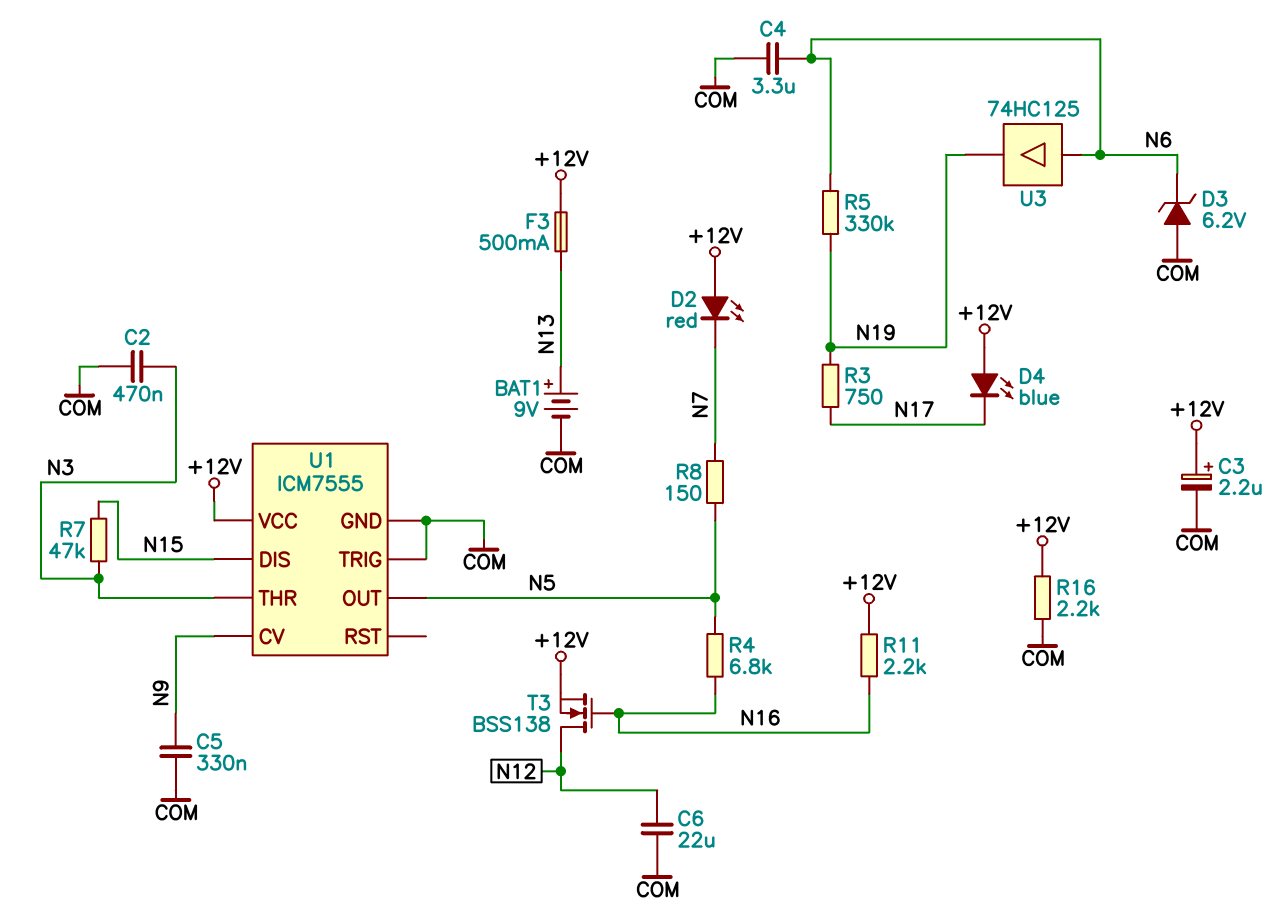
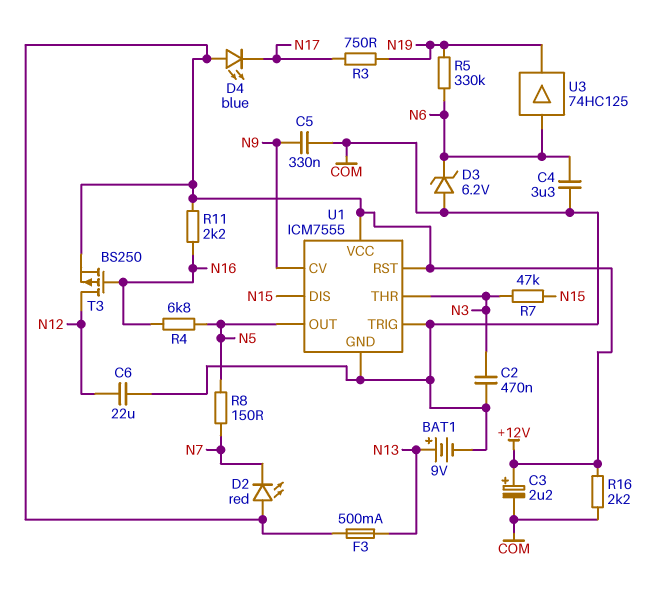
T3: NMOS BSS138 (G N16, D N12, S +12V) -> PMOS BS250 (G N16, D N12, S +12V)
U1 pin RST: none -> +12V

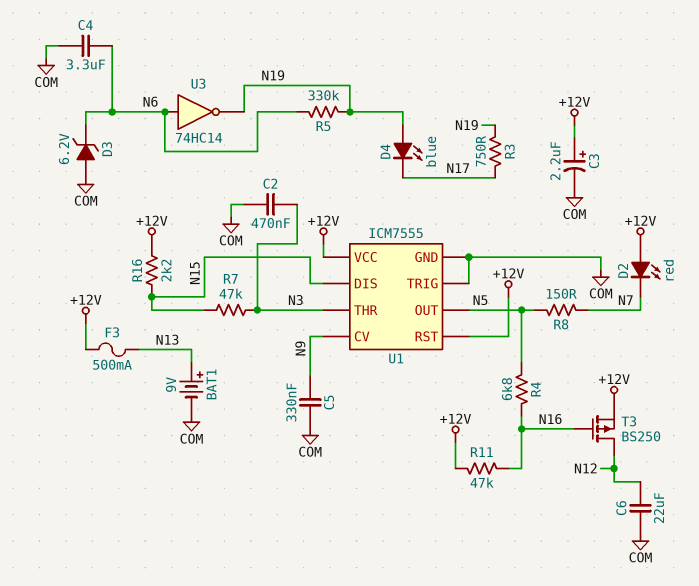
D4: LED blue (A +12V, K N17) -> LED blue (A N19, K N17)
R11: 2.2k (+12V, N16) -> 47k (+12V, N16)
R16: 2.2k (+12V, COM) -> 2.2k (+12V, N15)
U3: buffer 74HC125 (in N6, out N19) -> NOT 74HC14 (in N6, out N19)

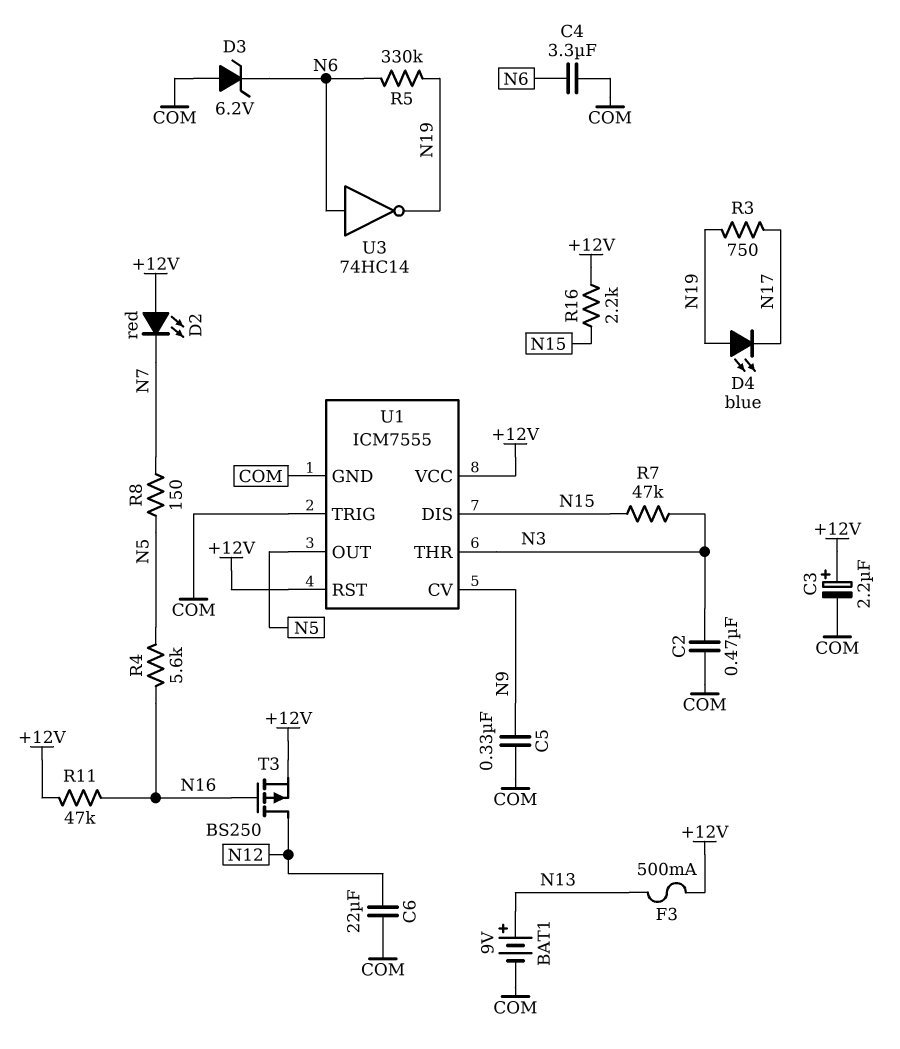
R4: 6.8k (N5, N16) -> 5.6k (N5, N16)

